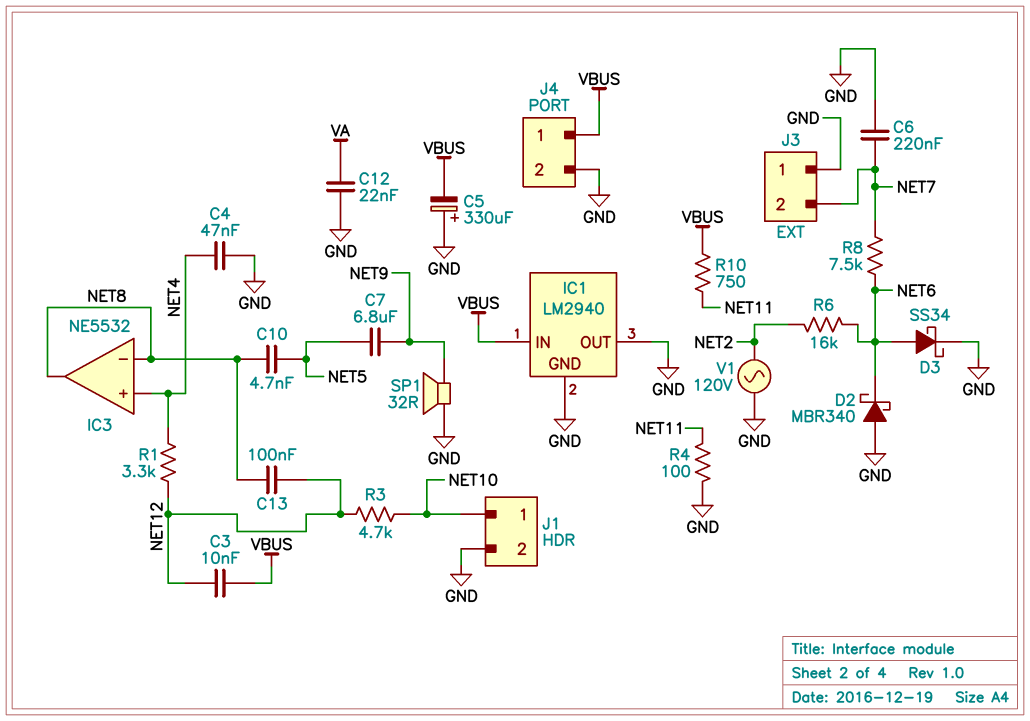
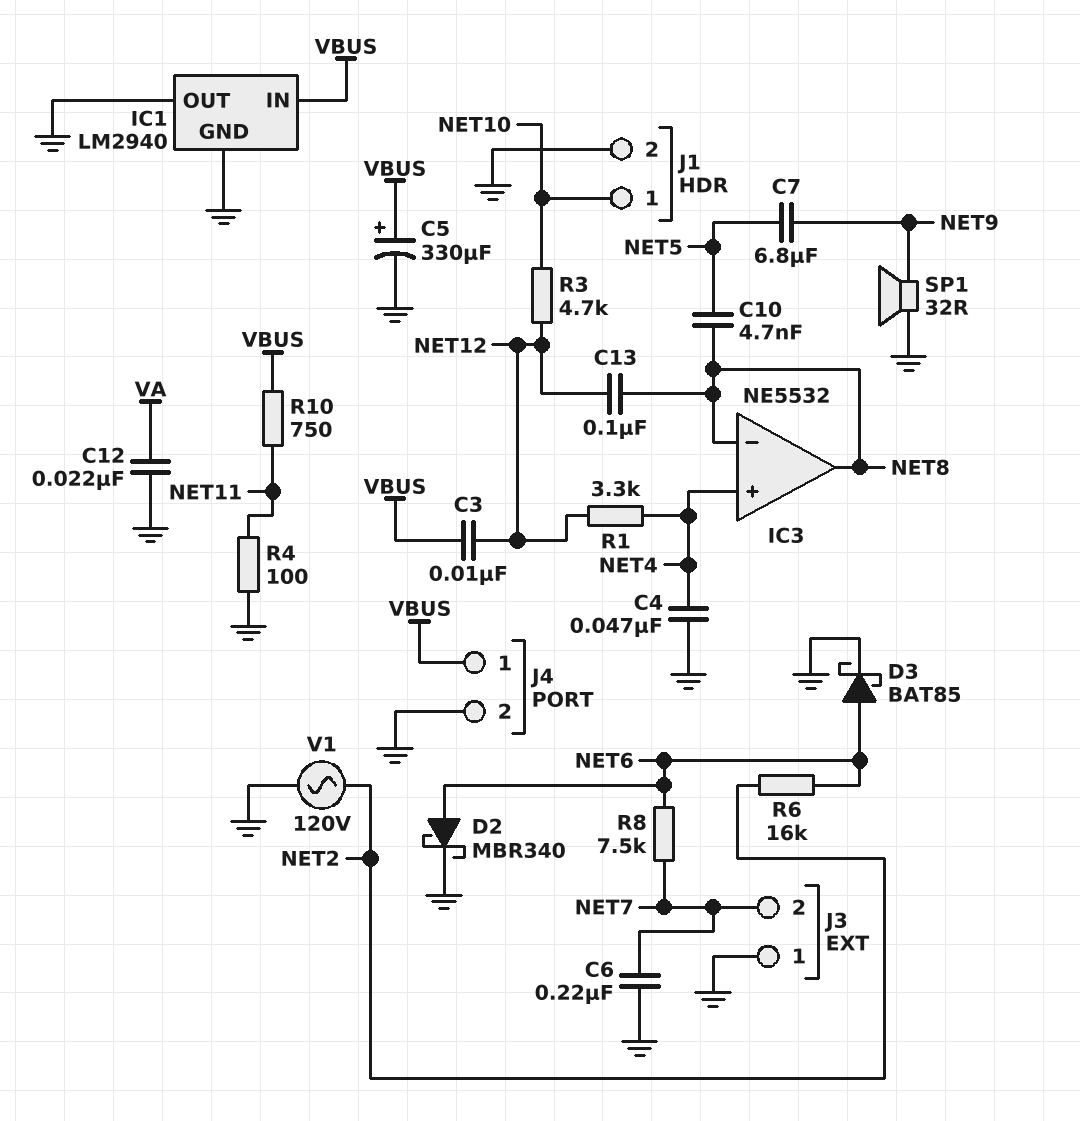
C5: 330uF (plus GND, minus VBUS) -> 330uF (plus VBUS, minus GND)
D2: schottky MBR340 (A GND, K NET6) -> schottky MBR340 (A NET6, K GND)
D3: schottky SS34 (A NET6, K GND) -> schottky BAT85 (A NET6, K GND)

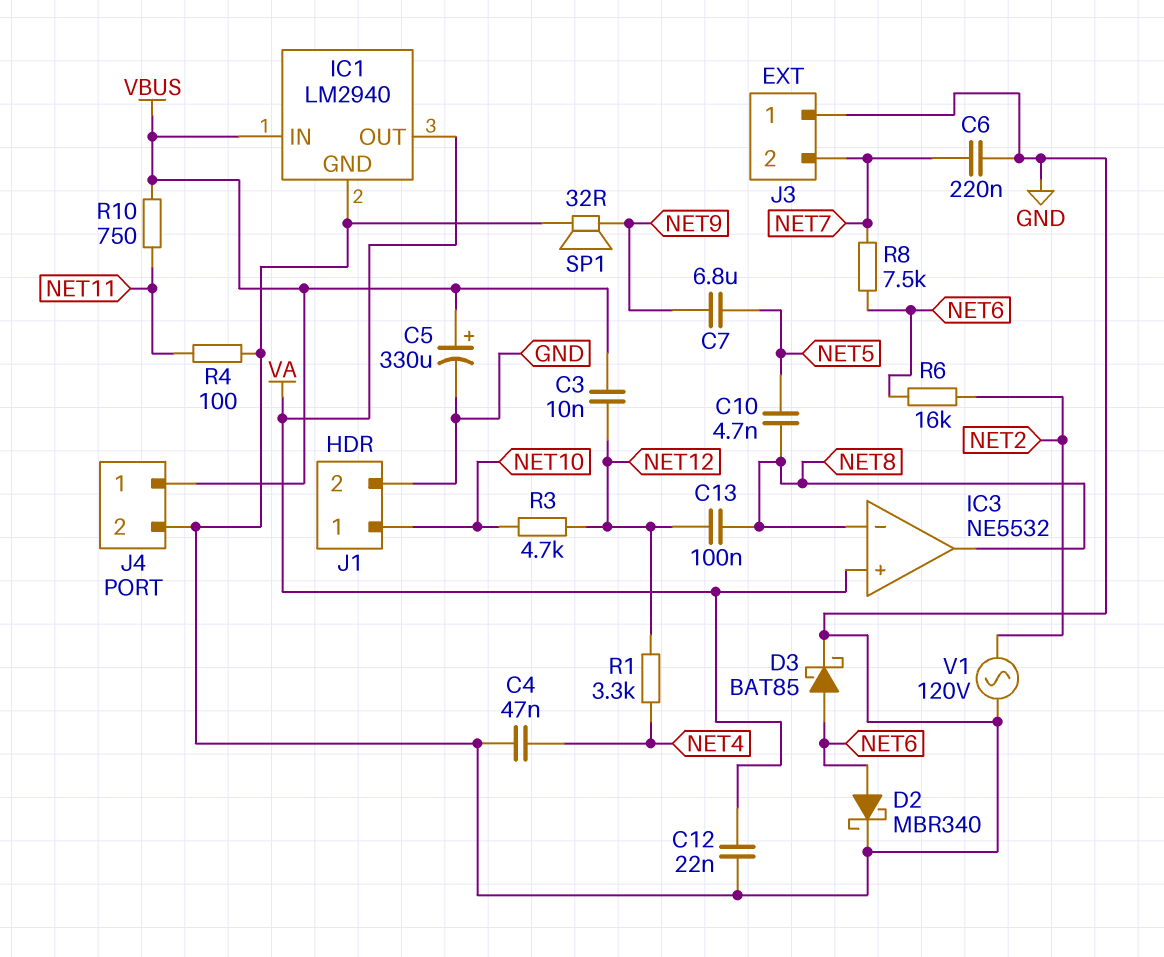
IC1 pin OUT: GND -> VA
IC3 pin in+: NET4 -> VA

